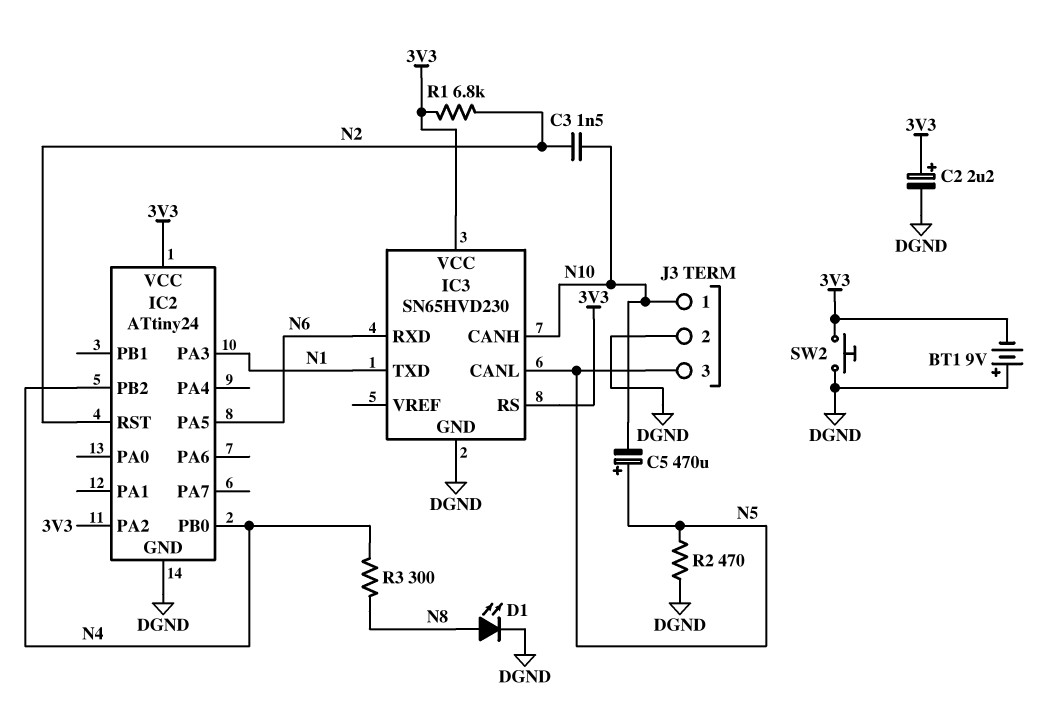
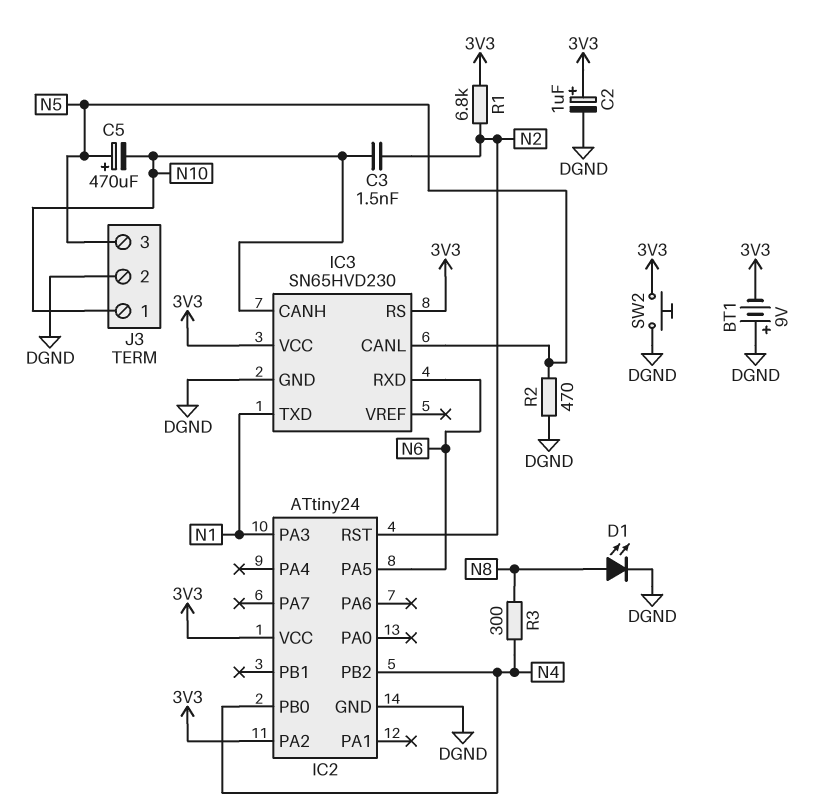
C2: 2.2uF (plus 3V3, minus DGND) -> 1uF (plus 3V3, minus DGND)

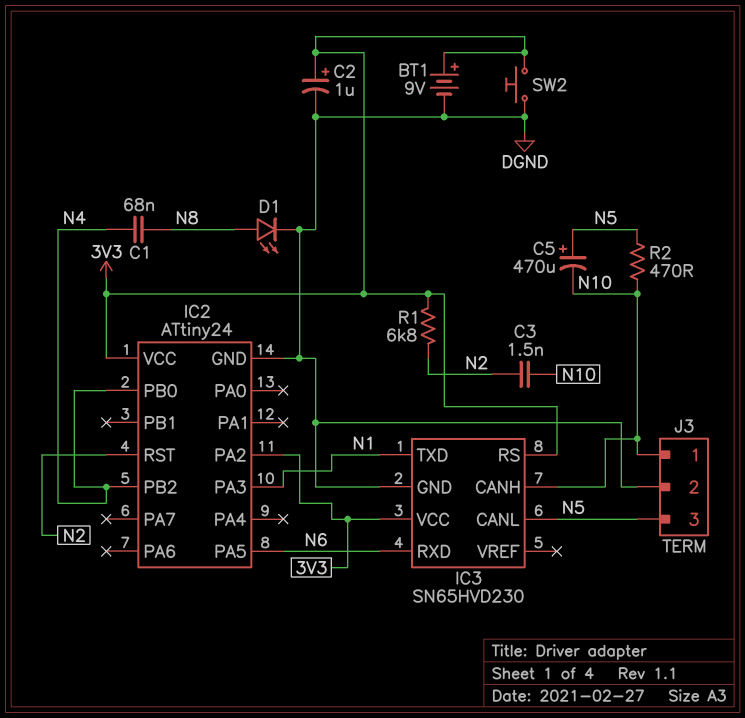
BT1: 9V (plus DGND, minus 3V3) -> 9V (plus 3V3, minus DGND)
C1: none -> 68nF (N4, N8)
R2: 470 (DGND, N5) -> 470 (N5, N10)
R3: 300 (N4, N8) -> none

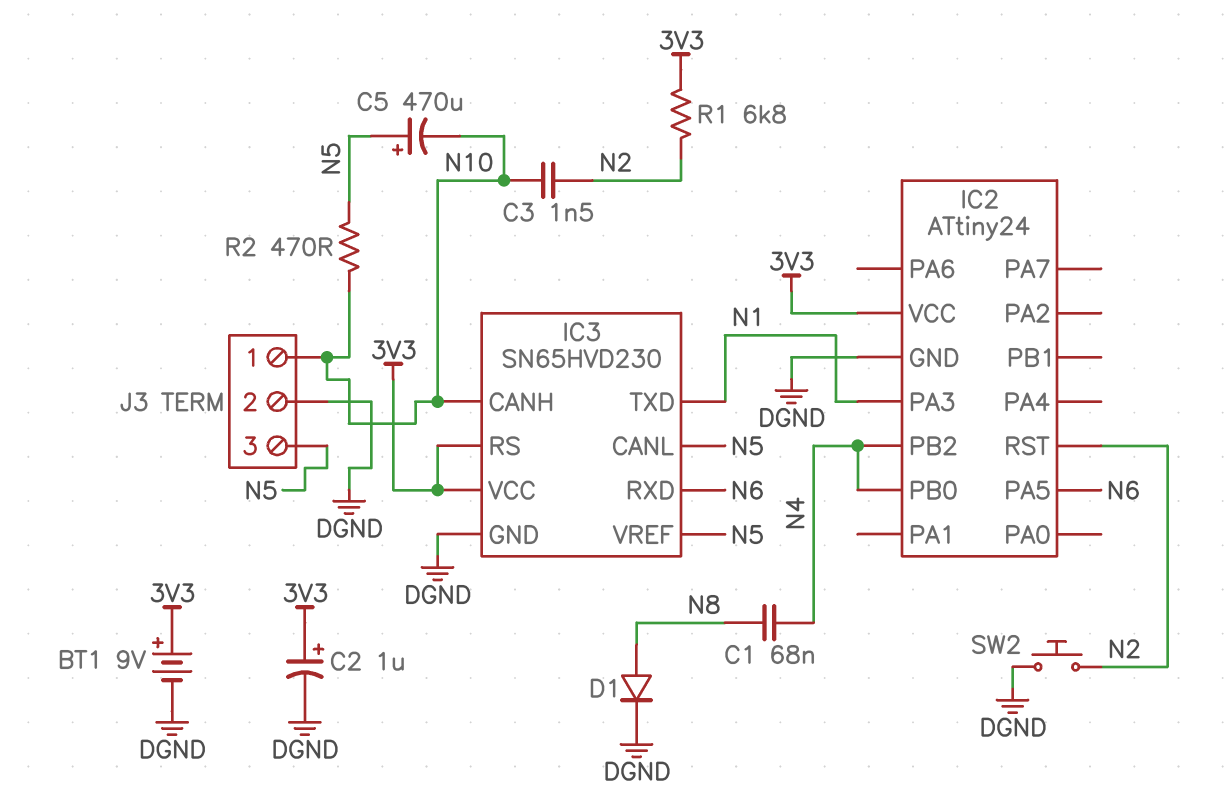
D1: LED (A N8, K DGND) -> diode (A N8, K DGND)
IC2 pin PA2: 3V3 -> none
IC3 pin VREF: none -> N5
SW2: button (3V3, DGND) -> button (DGND, N2)

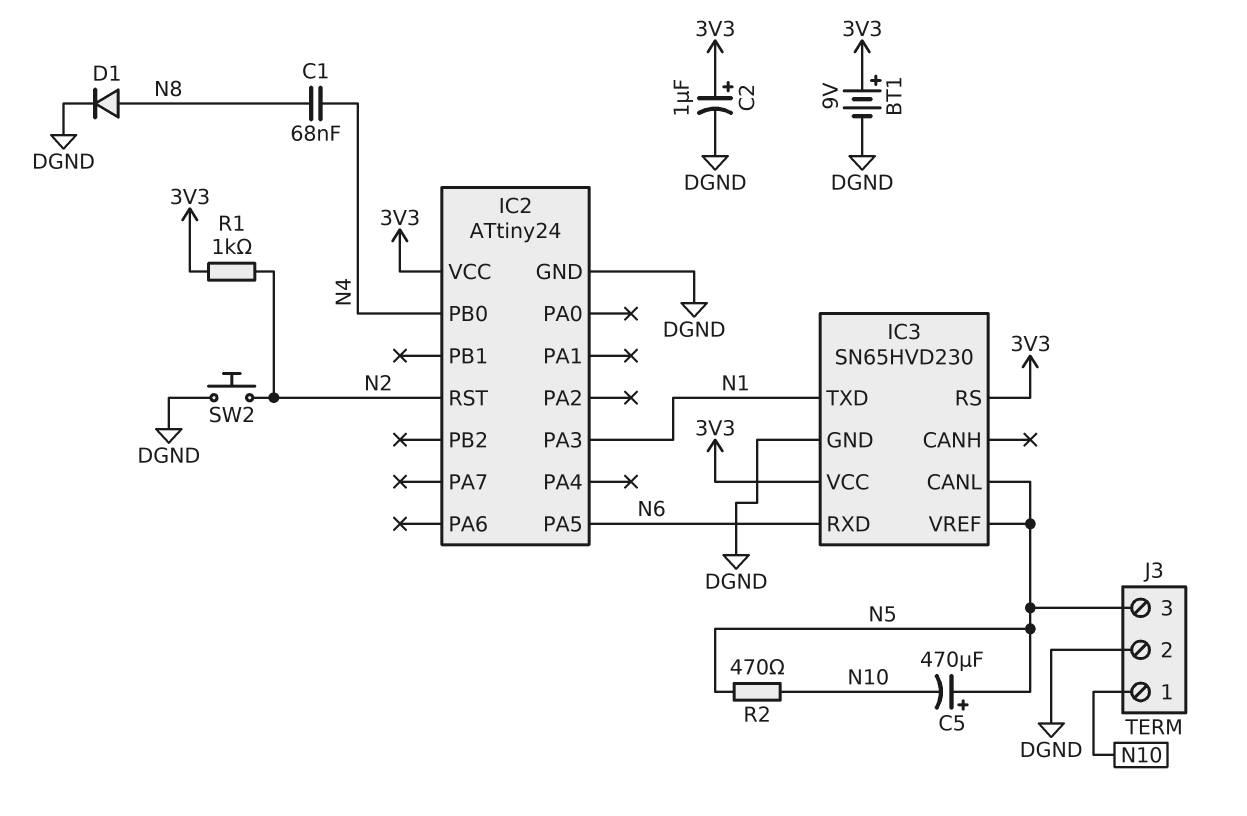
C3: 1.5nF (N2, N10) -> none
IC2 pin PB2: N4 -> none
IC3 pin CANH: N10 -> none
R1: 6.8k (3V3, N2) -> 1k (3V3, N2)

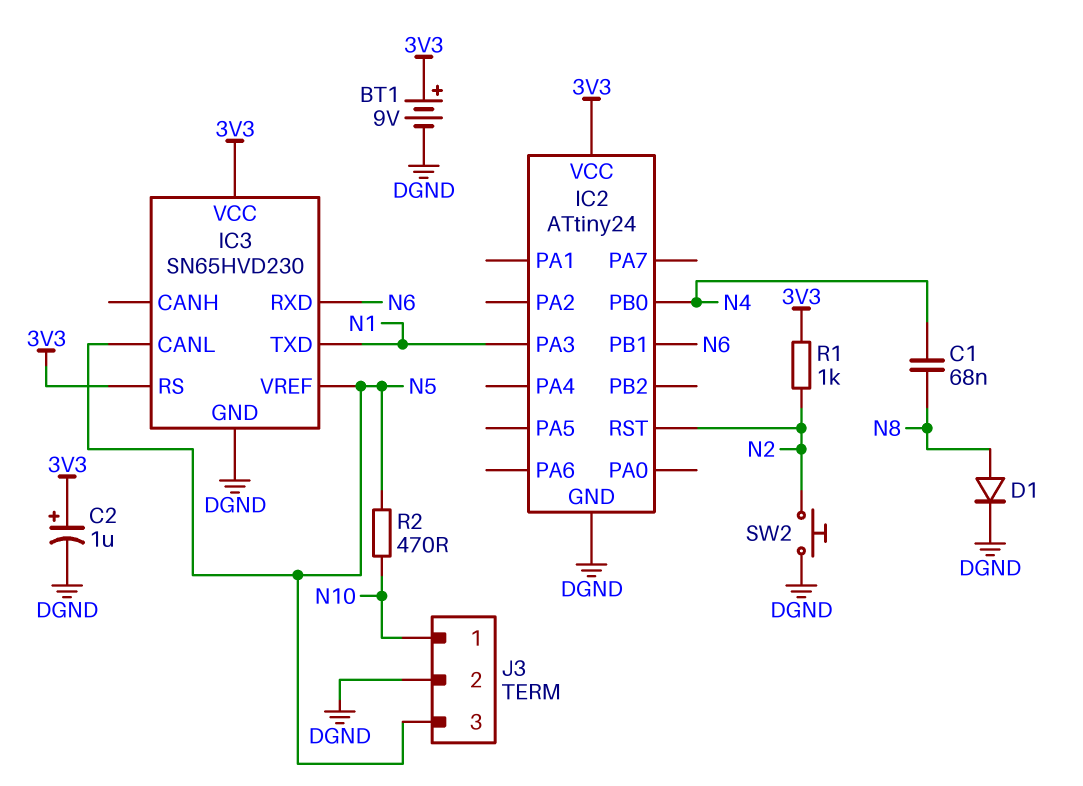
C5: 470uF (plus N5, minus N10) -> none
IC2 pin PA5: N6 -> none
IC2 pin PB1: none -> N6

